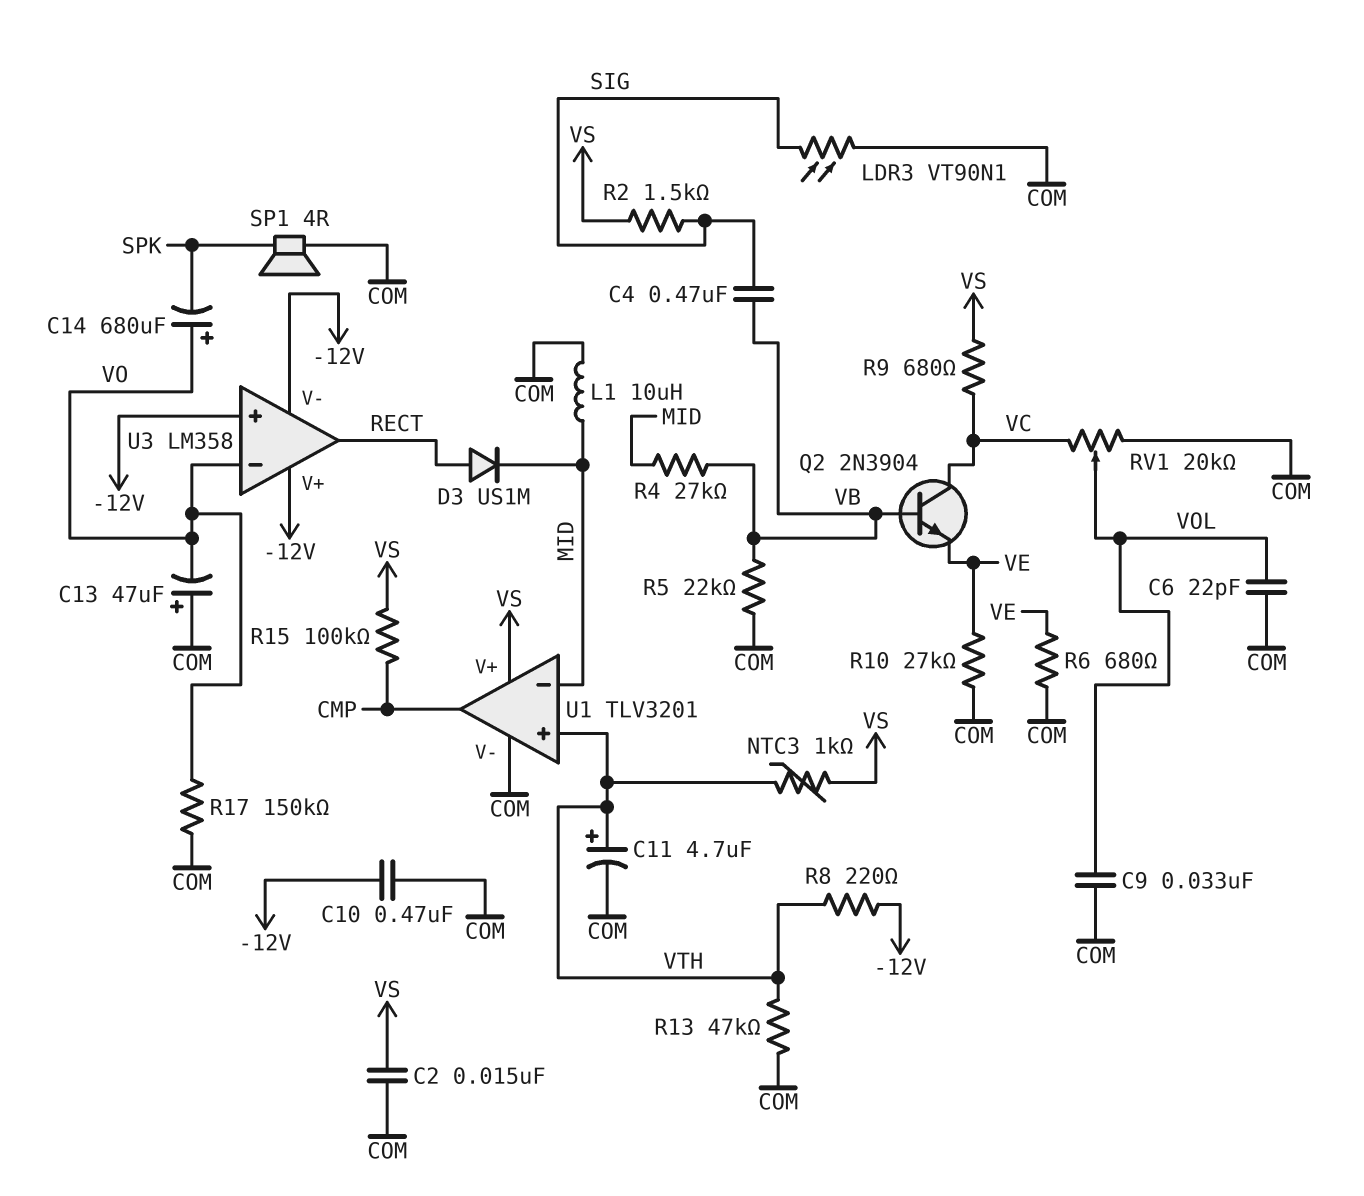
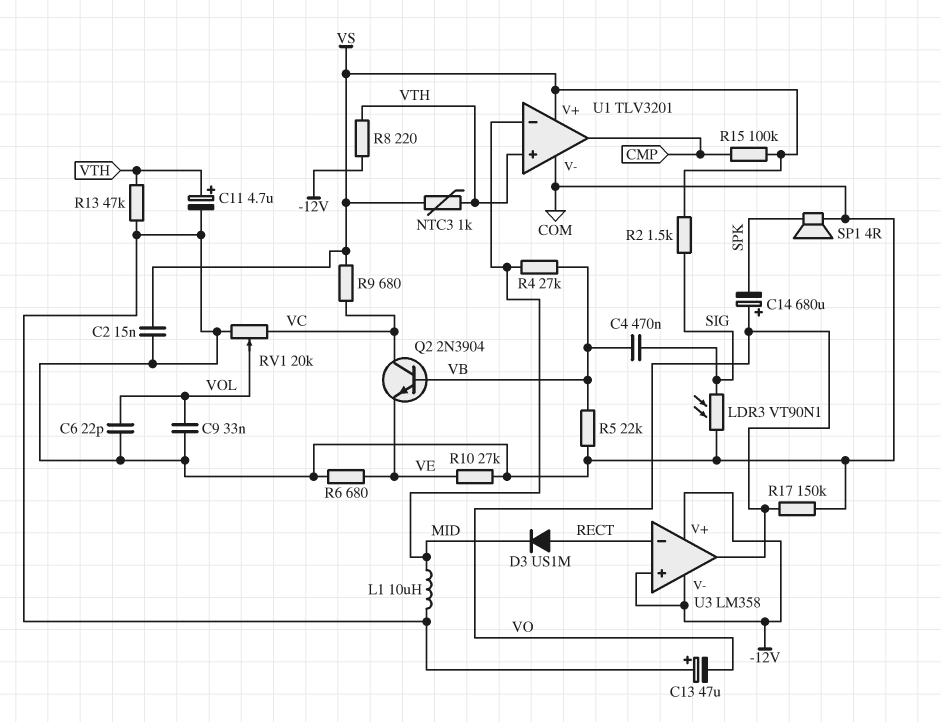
C10: 470nF (-12V, COM) -> none
U3 pin in-: VO -> RECT
U3 pin out: RECT -> VO

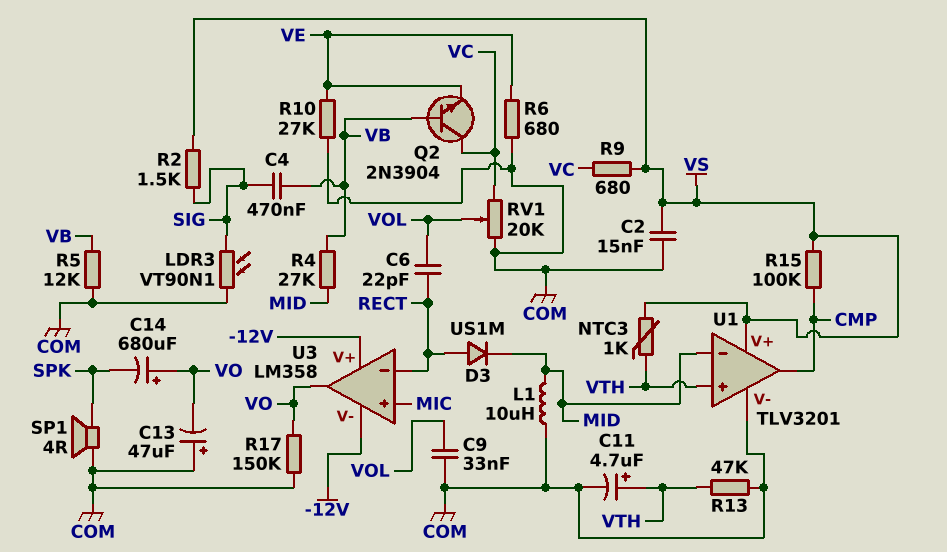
C6: 22pF (COM, VOL) -> 22pF (RECT, VOL)
R5: 22k (COM, VB) -> 12k (COM, VB)
R8: 220 (-12V, VTH) -> none
U3 pin in+: -12V -> MIC

